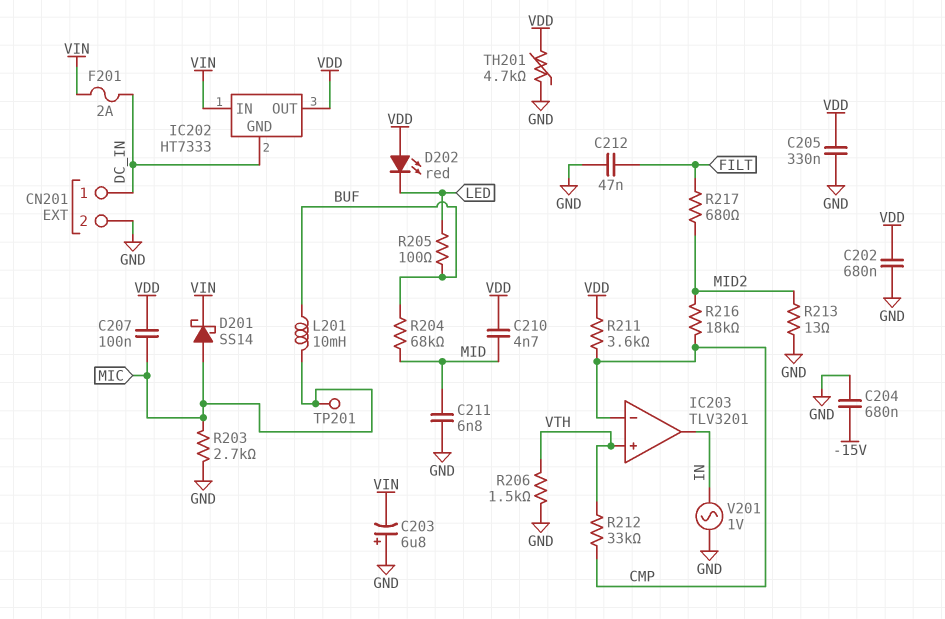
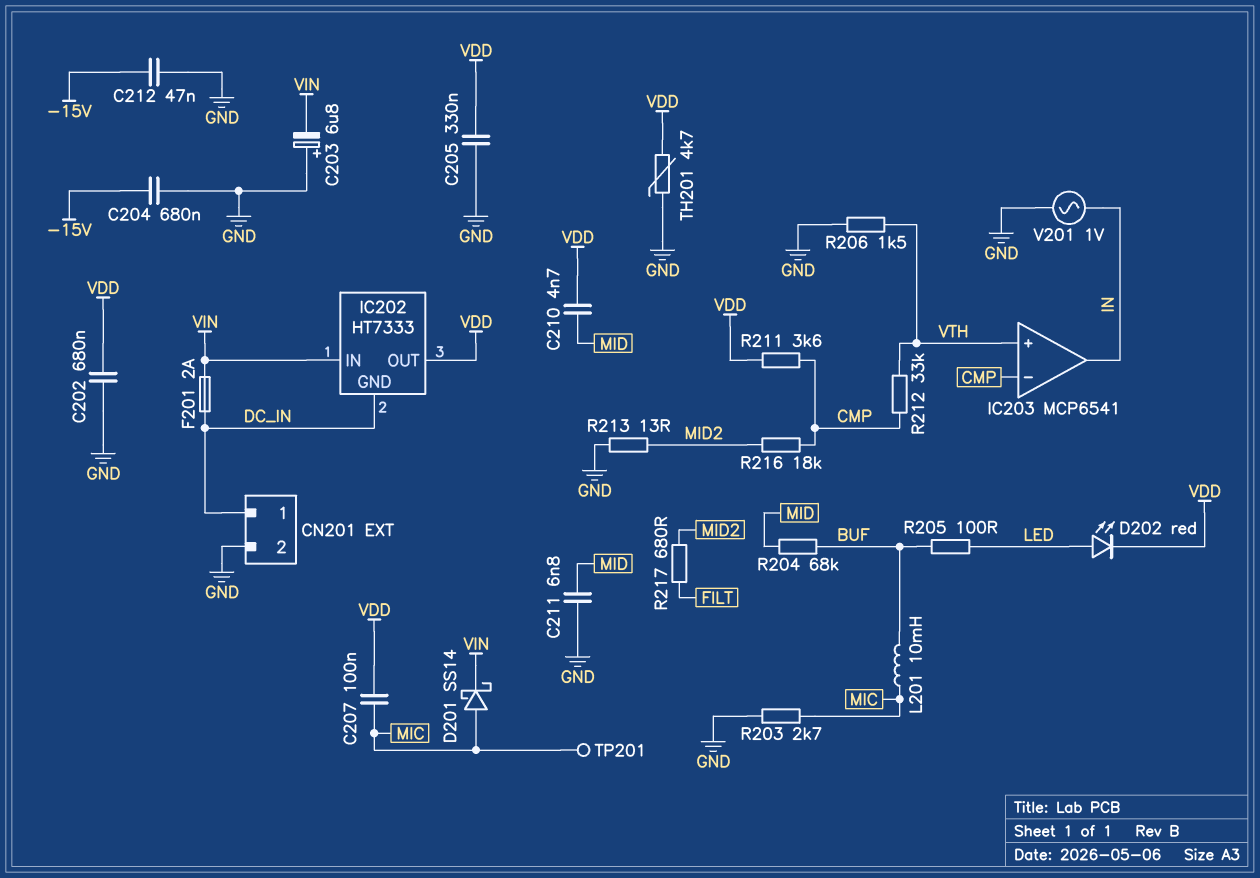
C212: 47nF (FILT, GND) -> 47nF (-15V, GND)
D202: LED red (A VDD, K LED) -> LED red (A LED, K VDD)
IC203: TLV3201 -> MCP6541

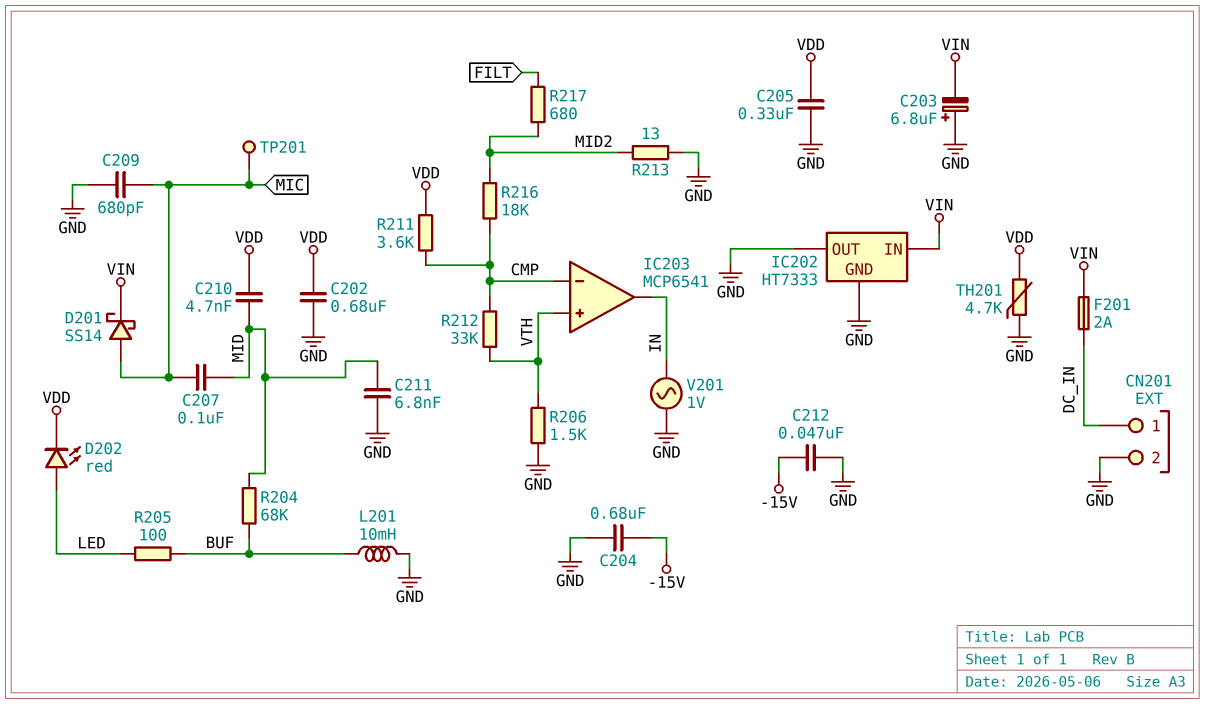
C207: 100nF (MIC, VDD) -> 100nF (MIC, MID)
C209: none -> 680pF (GND, MIC)
IC202 pin GND: DC_IN -> GND
IC202 pin OUT: VDD -> GND
L201: 10mH (BUF, MIC) -> 10mH (BUF, GND)
R203: 2.7k (GND, MIC) -> none

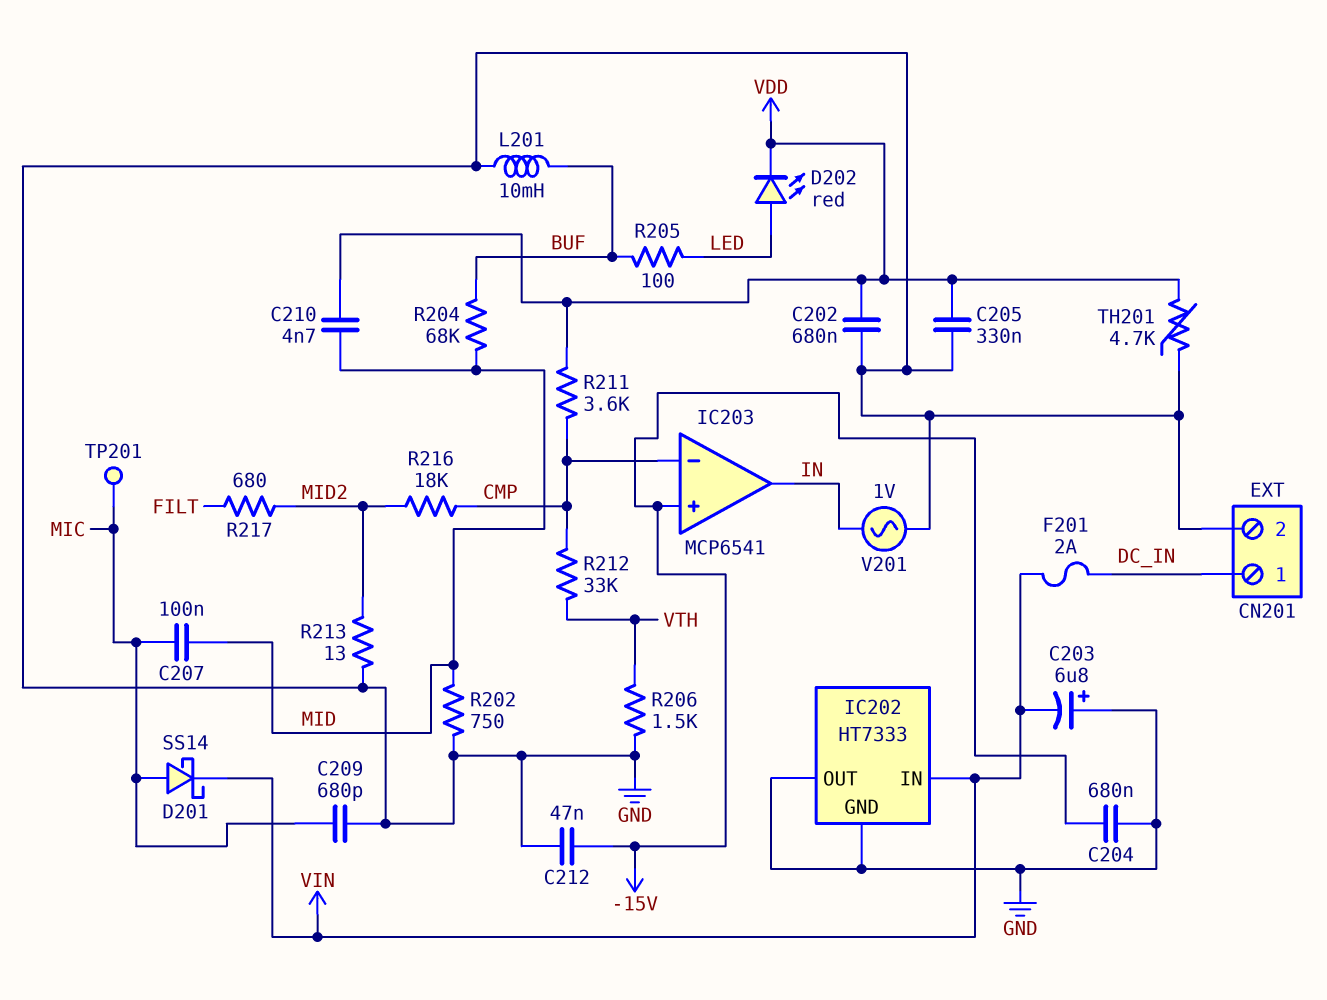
C211: 6.8nF (GND, MID) -> none
IC203 pin in+: VTH -> -15V
R202: none -> 750 (GND, MID)

